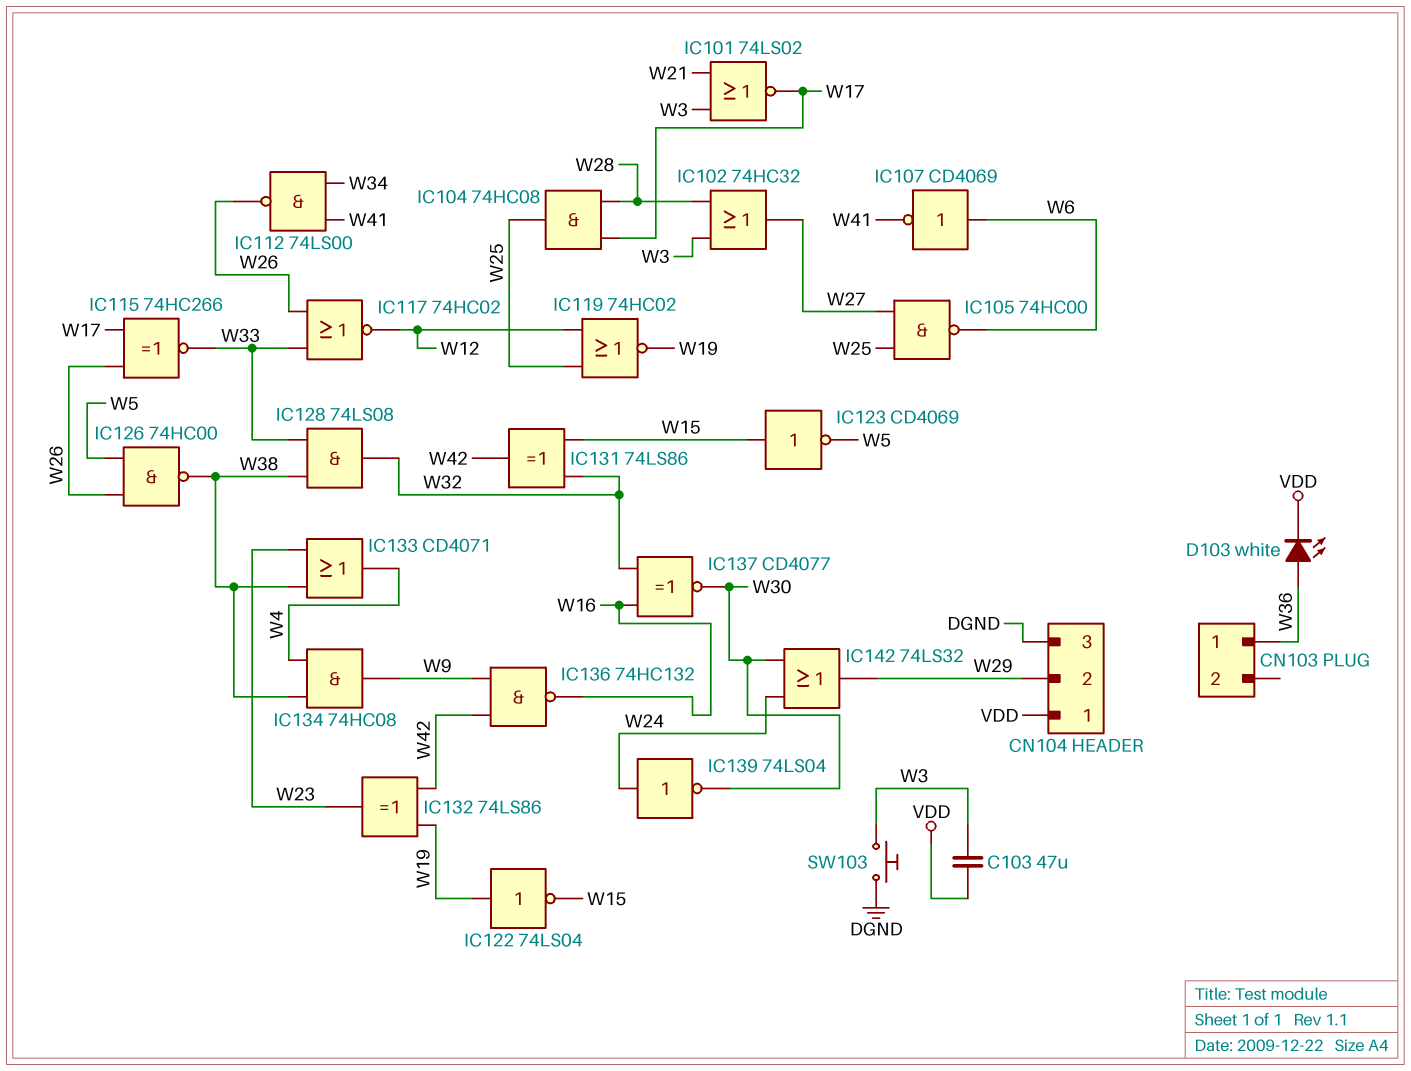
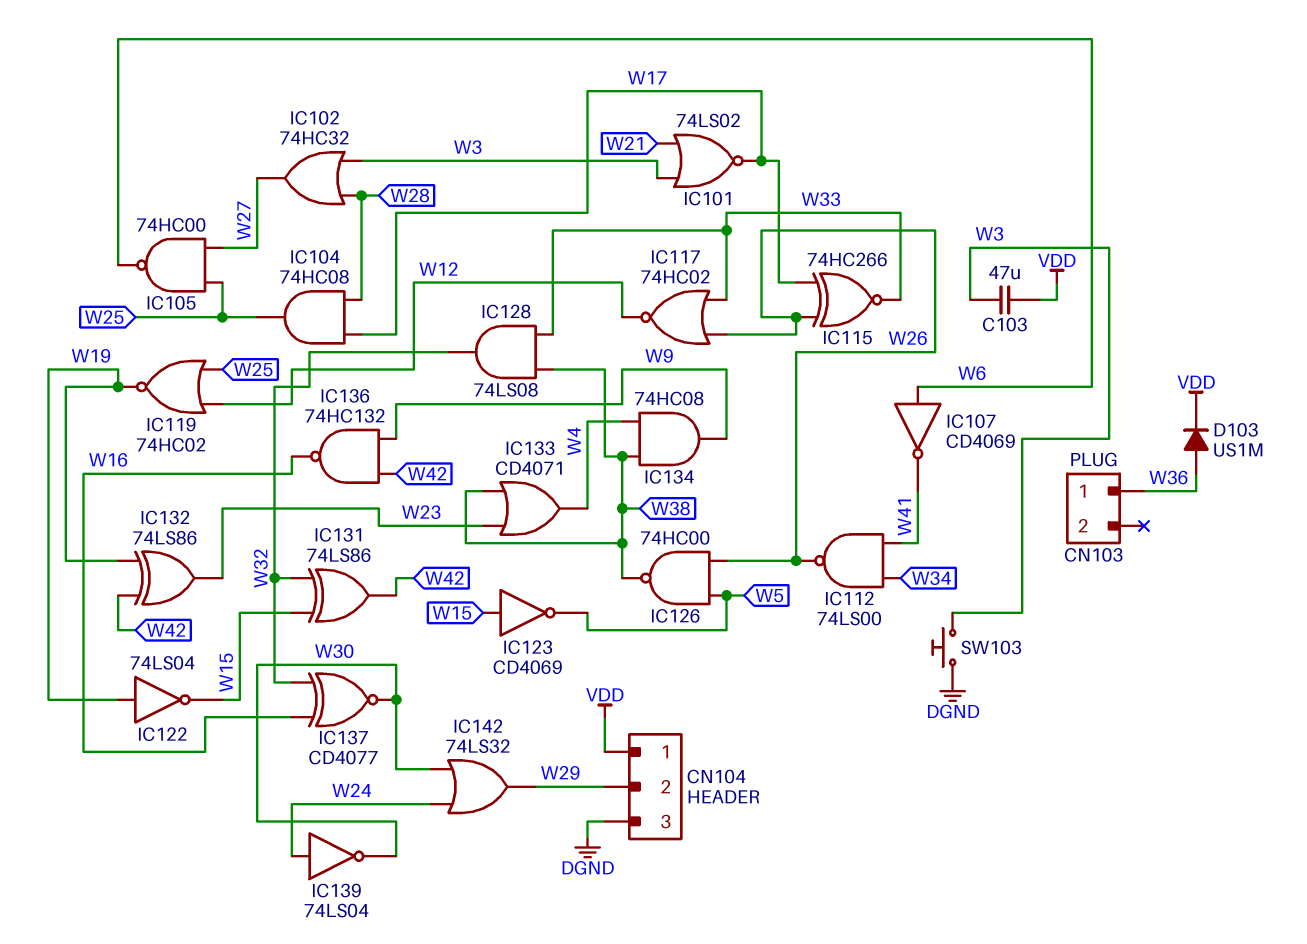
D103: LED white (A W36, K VDD) -> diode US1M (A W36, K VDD)

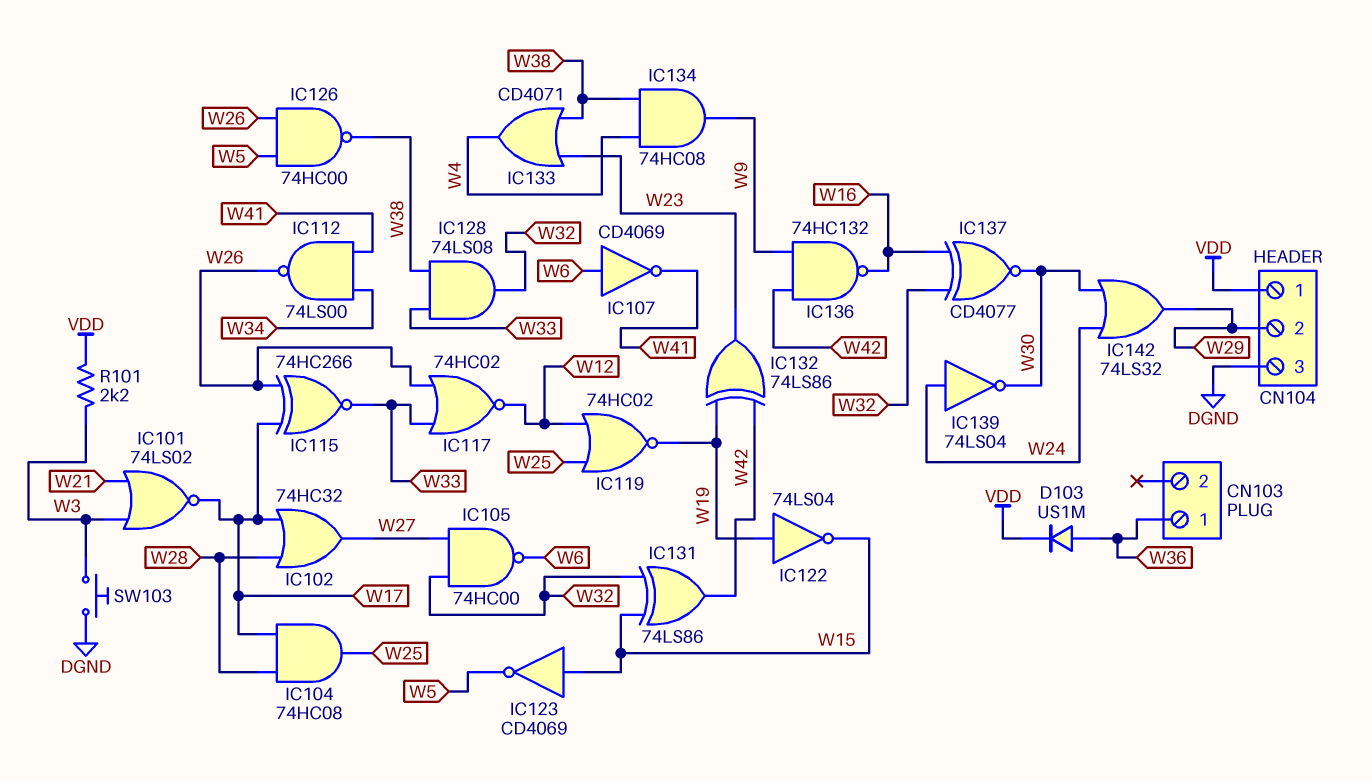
C103: 47uF (VDD, W3) -> none
IC102: OR 74HC32 (in W3, in W28, out W27) -> OR 74HC32 (in W17, in W28, out W27)
IC105: NAND 74HC00 (in W25, in W27, out W6) -> NAND 74HC00 (in W27, in W32, out W6)
R101: none -> 2.2k (VDD, W3)

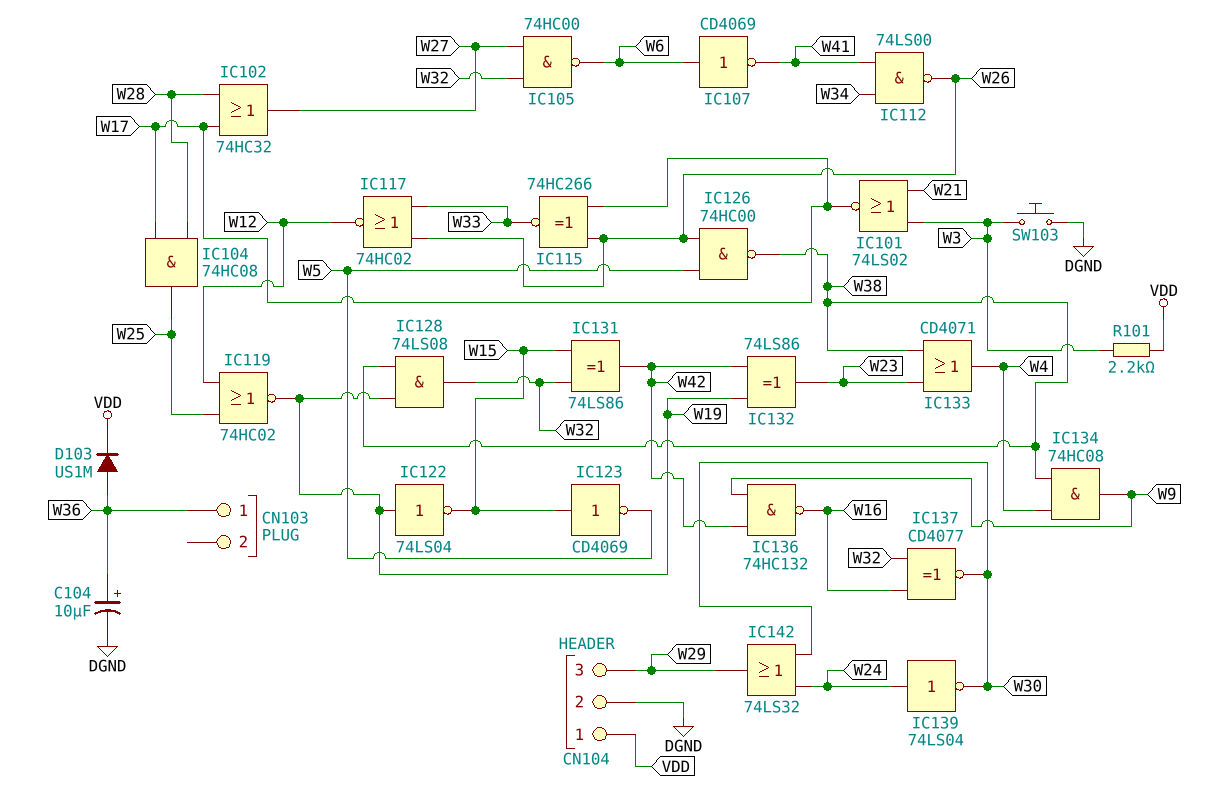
C104: none -> 10uF (plus W36, minus DGND)
CN104 pin 2: W29 -> DGND
CN104 pin 3: DGND -> W29
IC128: AND 74LS08 (in W33, in W38, out W32) -> AND 74LS08 (in W19, in W38, out W32)

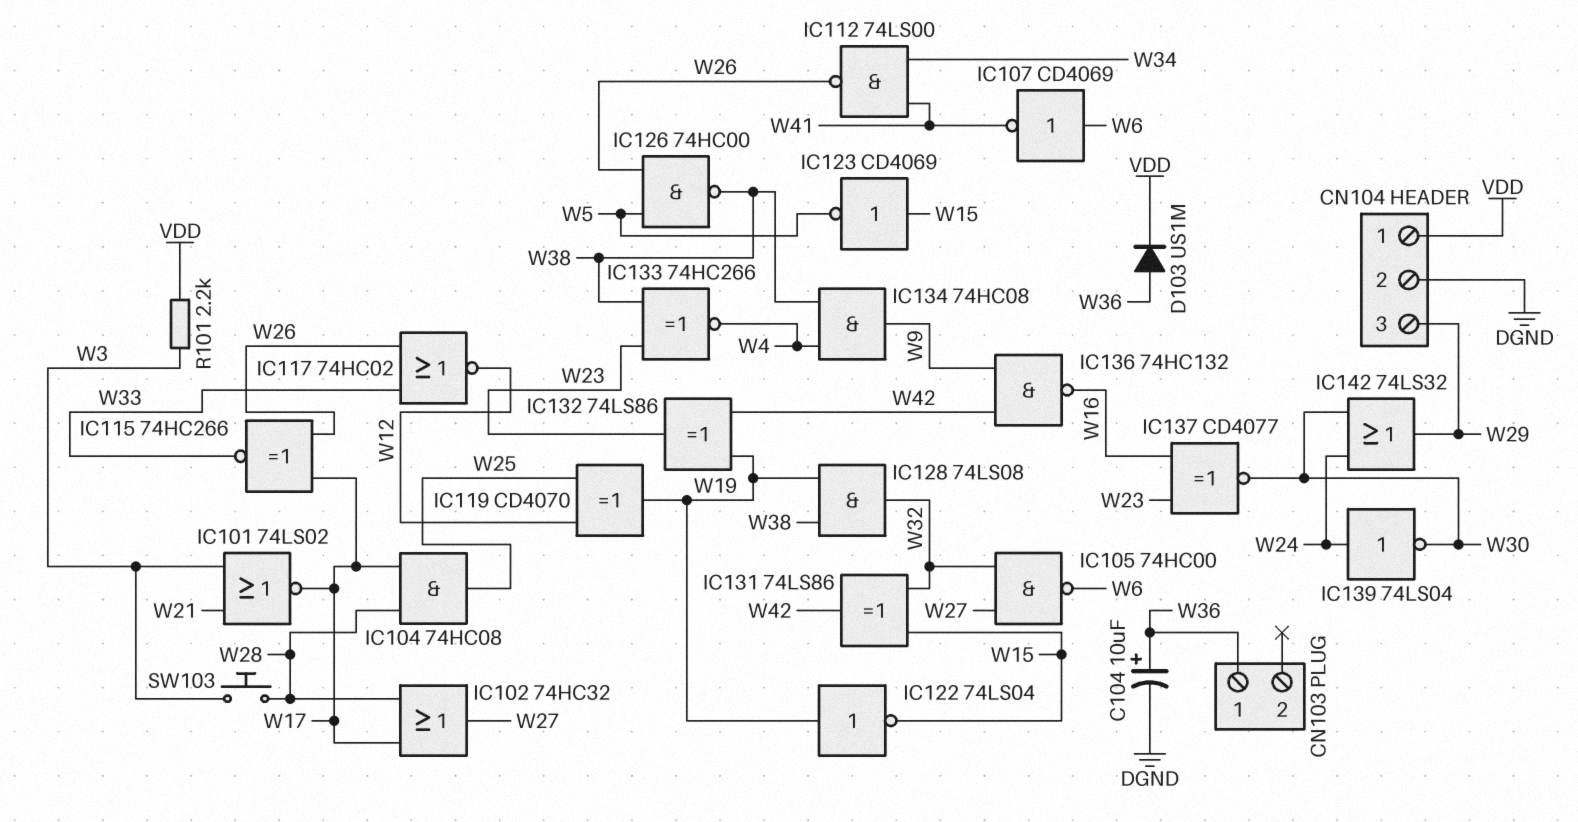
IC119: NOR 74HC02 (in W12, in W25, out W19) -> XOR CD4070 (in W12, in W25, out W19)
IC133: OR CD4071 (in W23, in W38, out W4) -> XNOR 74HC266 (in W23, in W38, out W4)
IC137: XNOR CD4077 (in W16, in W32, out W30) -> XNOR CD4077 (in W16, in W23, out W30)
SW103: button (DGND, W3) -> button (W3, W28)

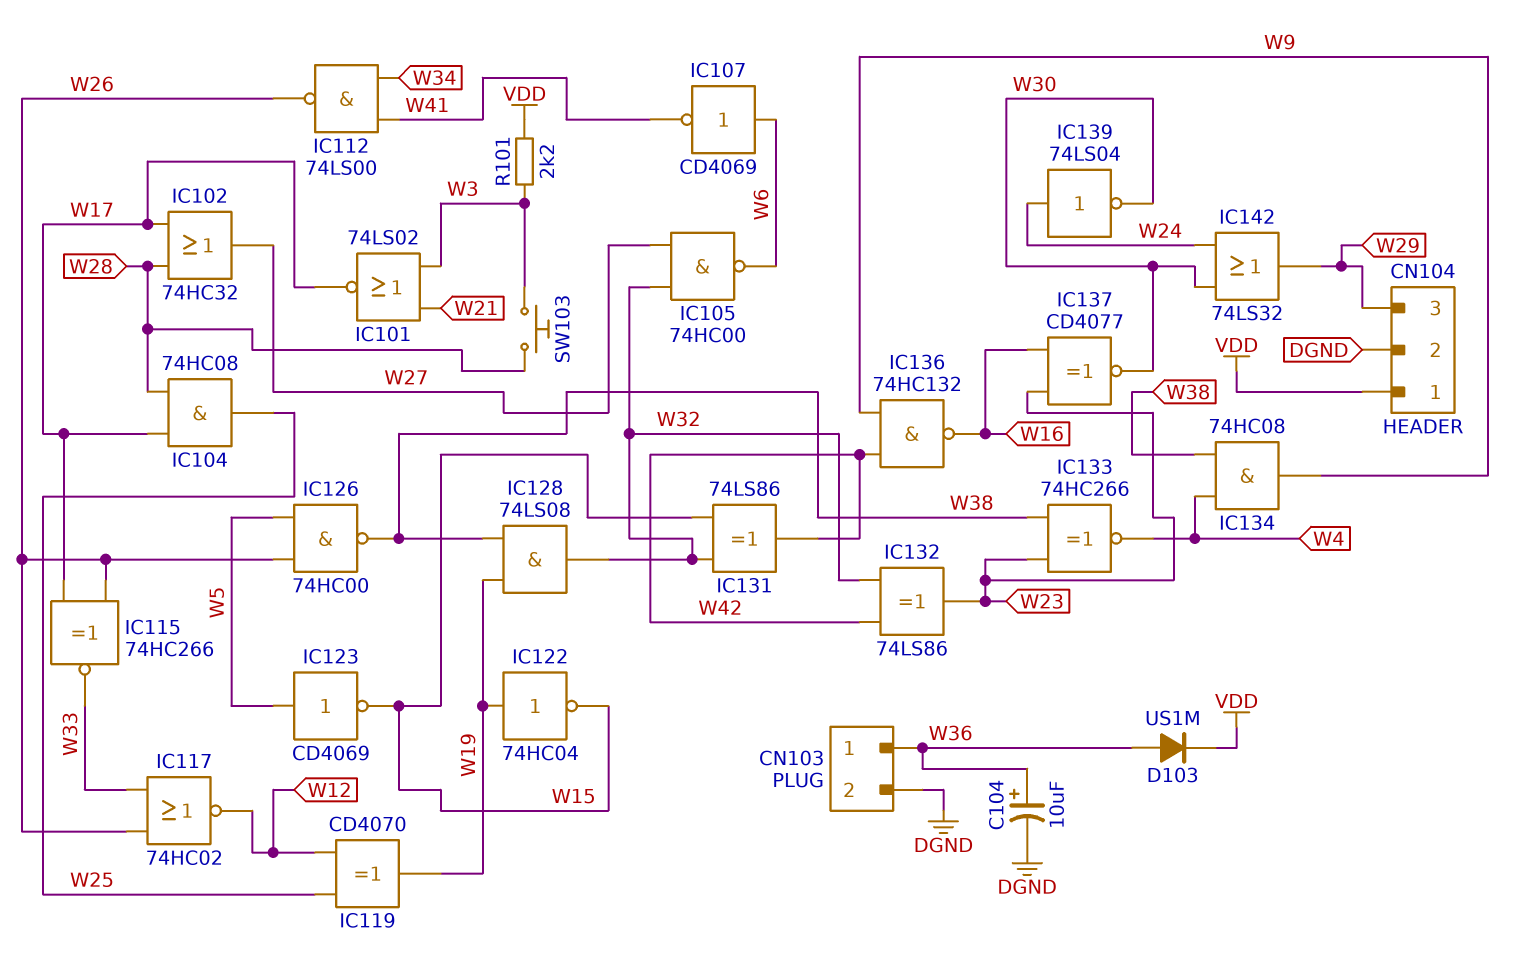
CN103 pin 2: none -> DGND
IC122: NOT 74LS04 (in W19, out W15) -> NOT 74HC04 (in W19, out W15)
IC123: NOT CD4069 (in W15, out W5) -> NOT CD4069 (in W5, out W15)
IC132: XOR 74LS86 (in W19, in W42, out W23) -> XOR 74LS86 (in W32, in W42, out W23)

